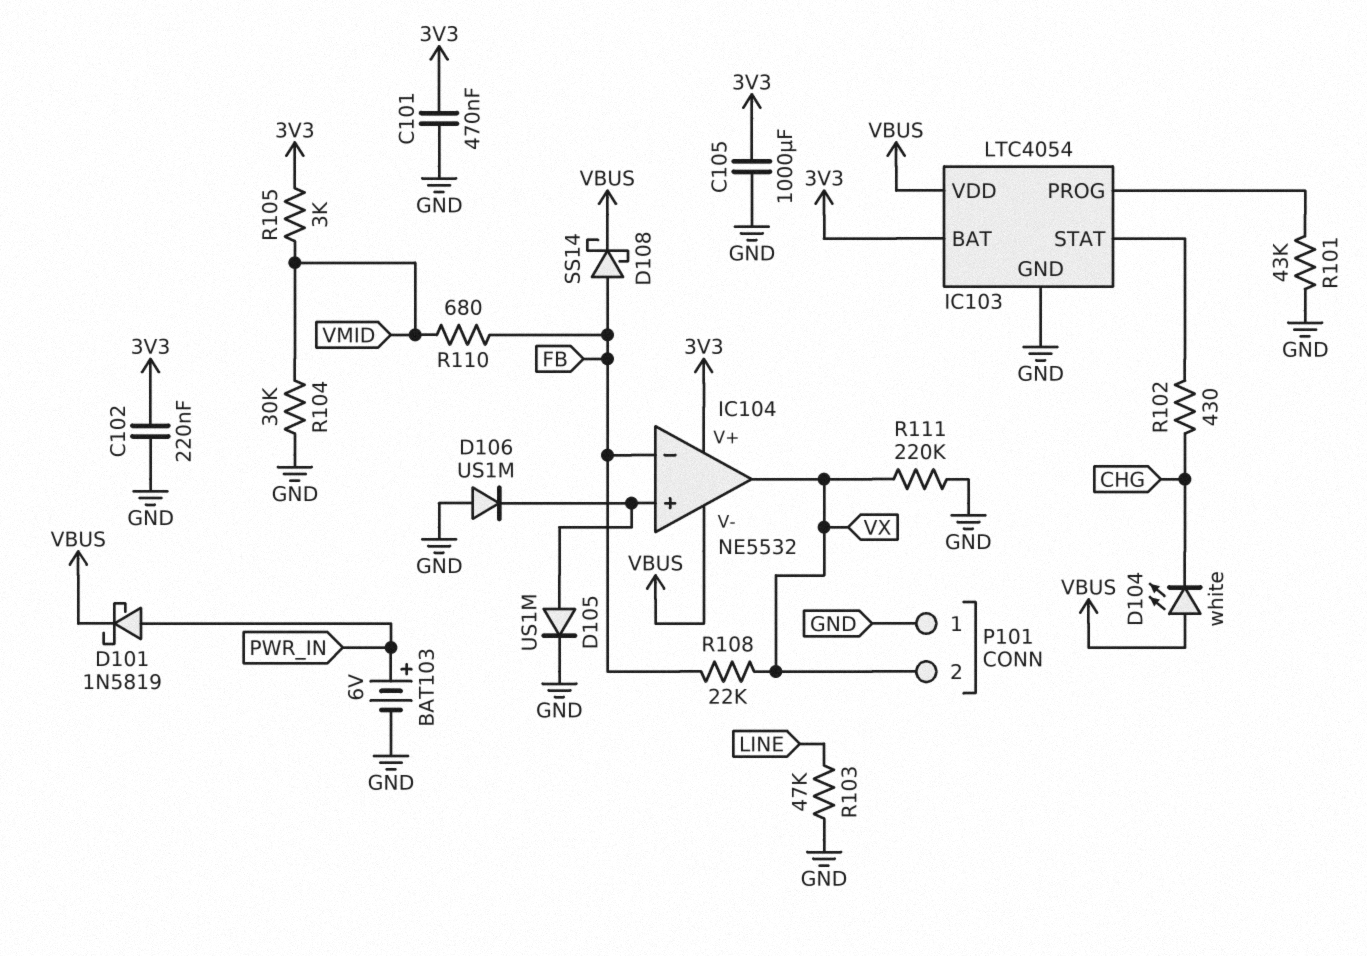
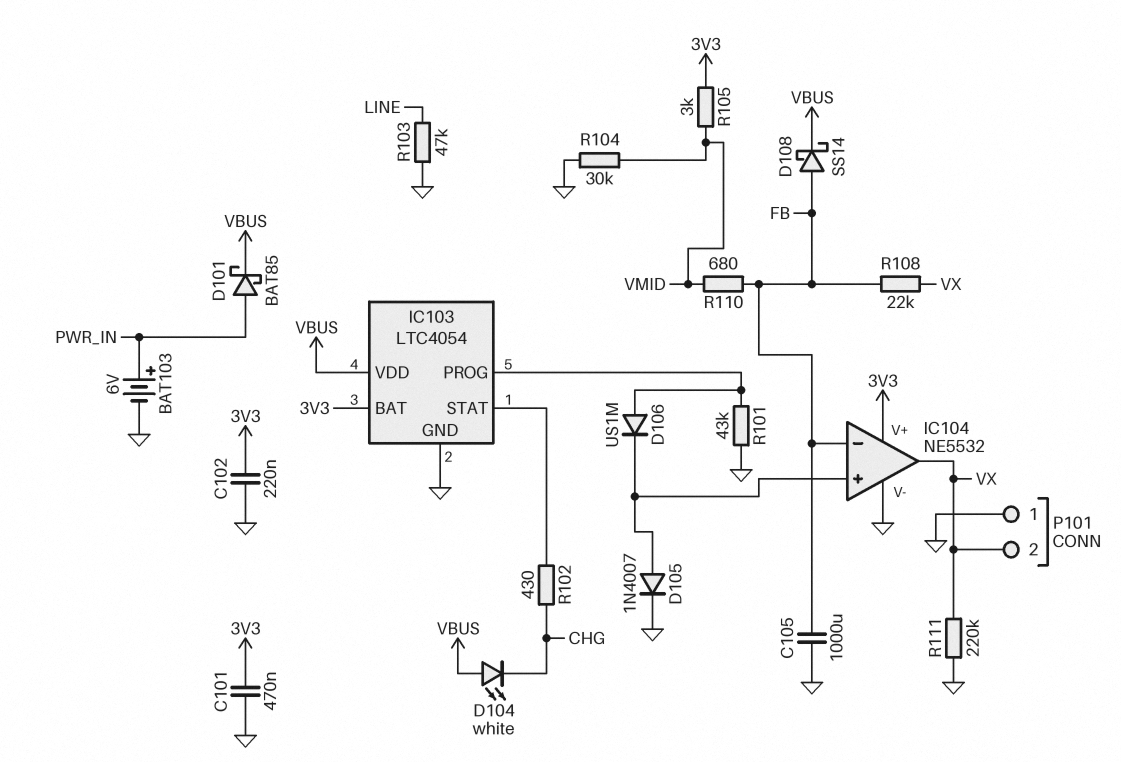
C105: 1000uF (3V3, GND) -> 1000uF (FB, GND)
D101: schottky 1N5819 (A PWR_IN, K VBUS) -> schottky BAT85 (A PWR_IN, K VBUS)
D105: diode US1M (A IC104/in+, K GND) -> diode 1N4007 (A IC104/in+, K GND)
D106: diode US1M (A GND, K IC104/in+) -> diode US1M (A IC103/PROG, K IC104/in+)
IC104 pin V-: VBUS -> GND

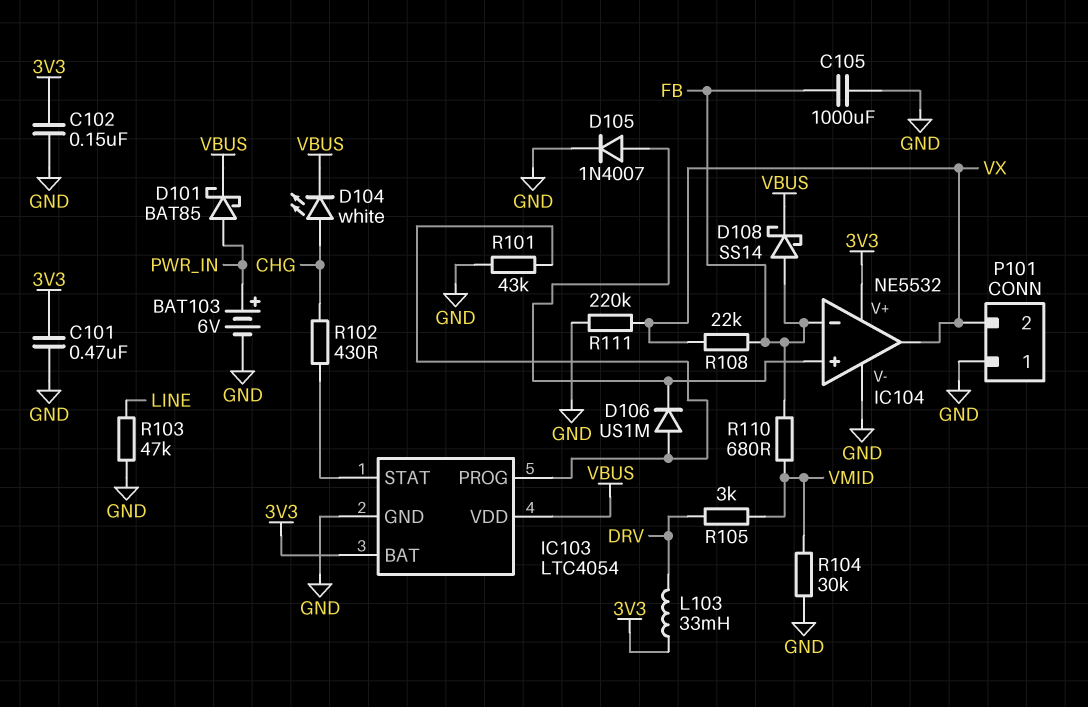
C102: 220nF (3V3, GND) -> 150nF (3V3, GND)
D104: LED white (A VBUS, K CHG) -> LED white (A CHG, K VBUS)
L103: none -> 33mH (3V3, DRV)
R105: 3k (3V3, VMID) -> 3k (DRV, VMID)

